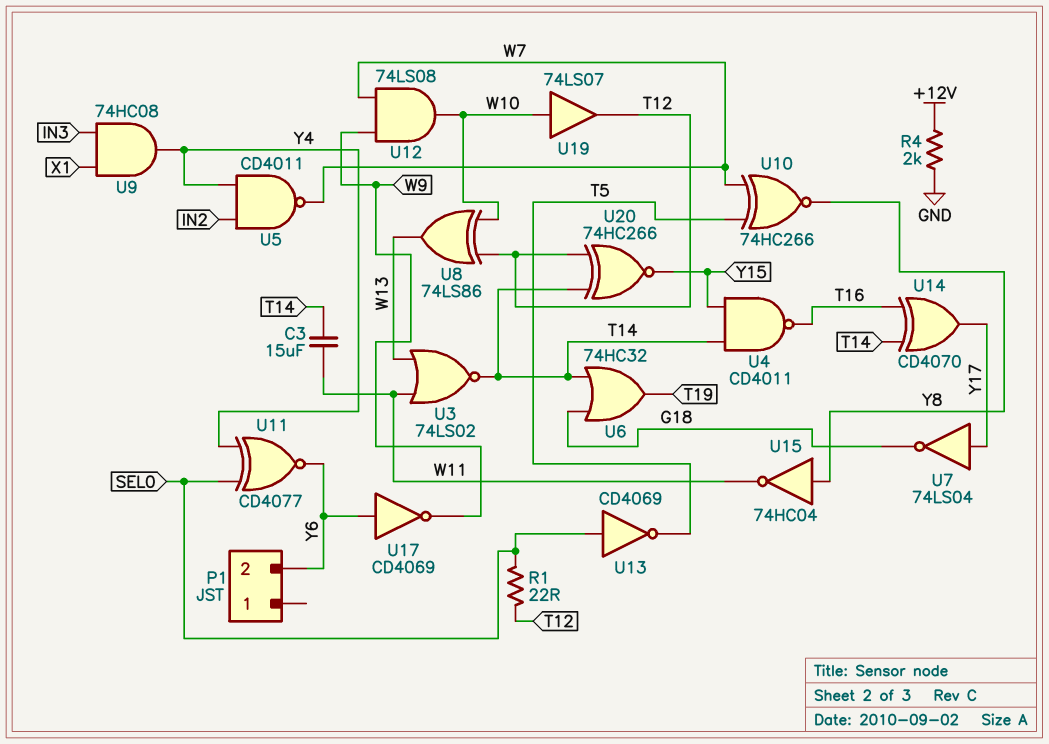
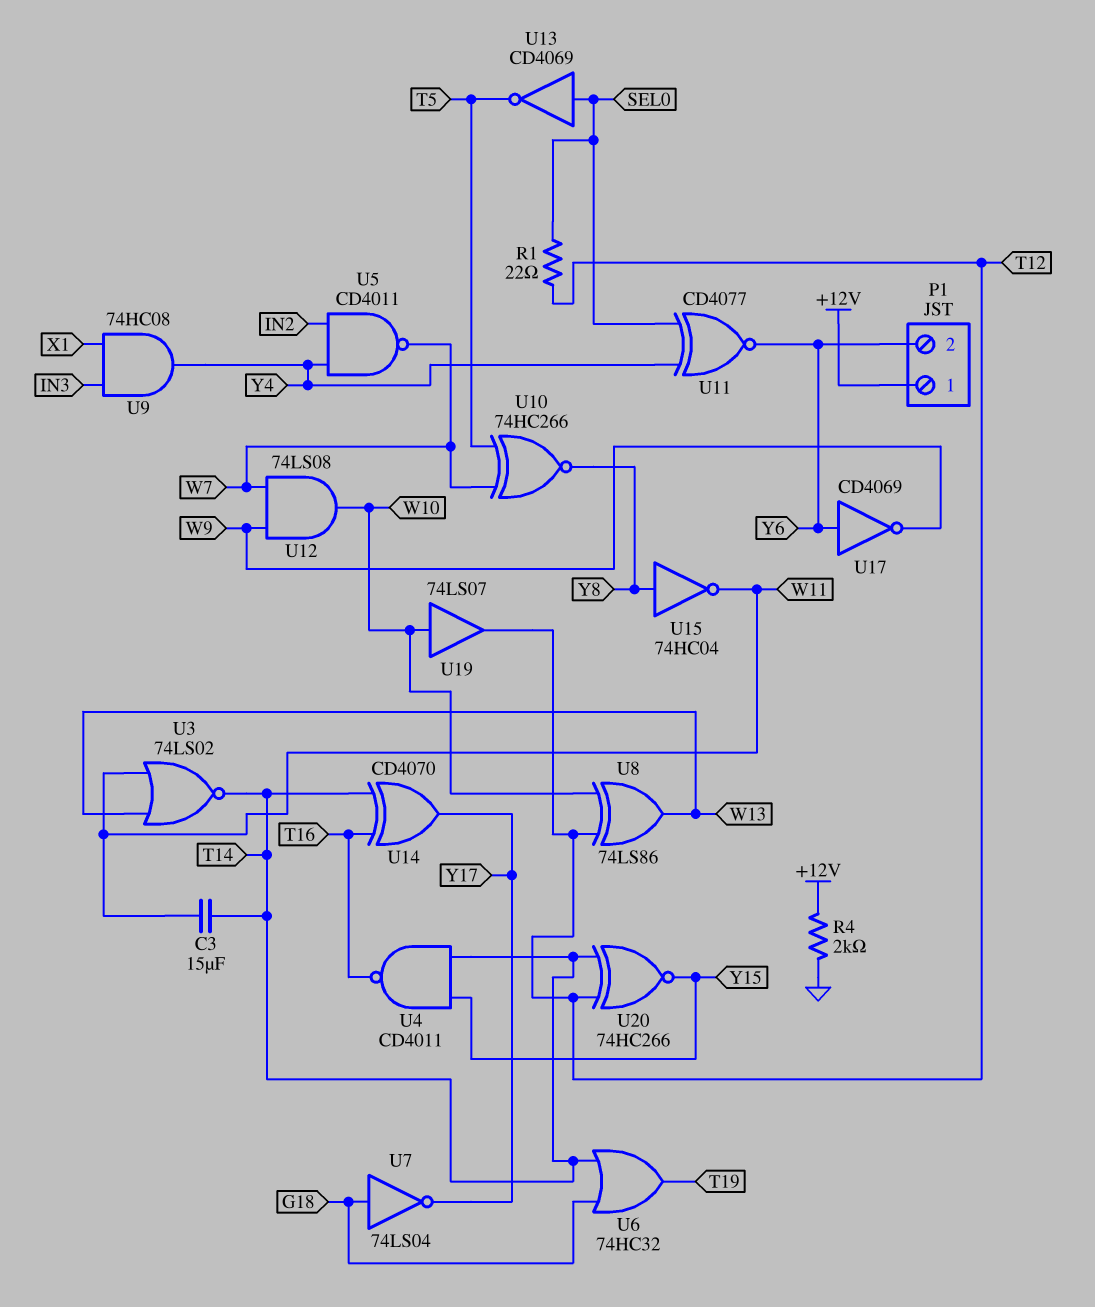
P1 pin 1: none -> +12V
U7: NOT 74LS04 (in Y17, out G18) -> NOT 74LS04 (in G18, out Y17)

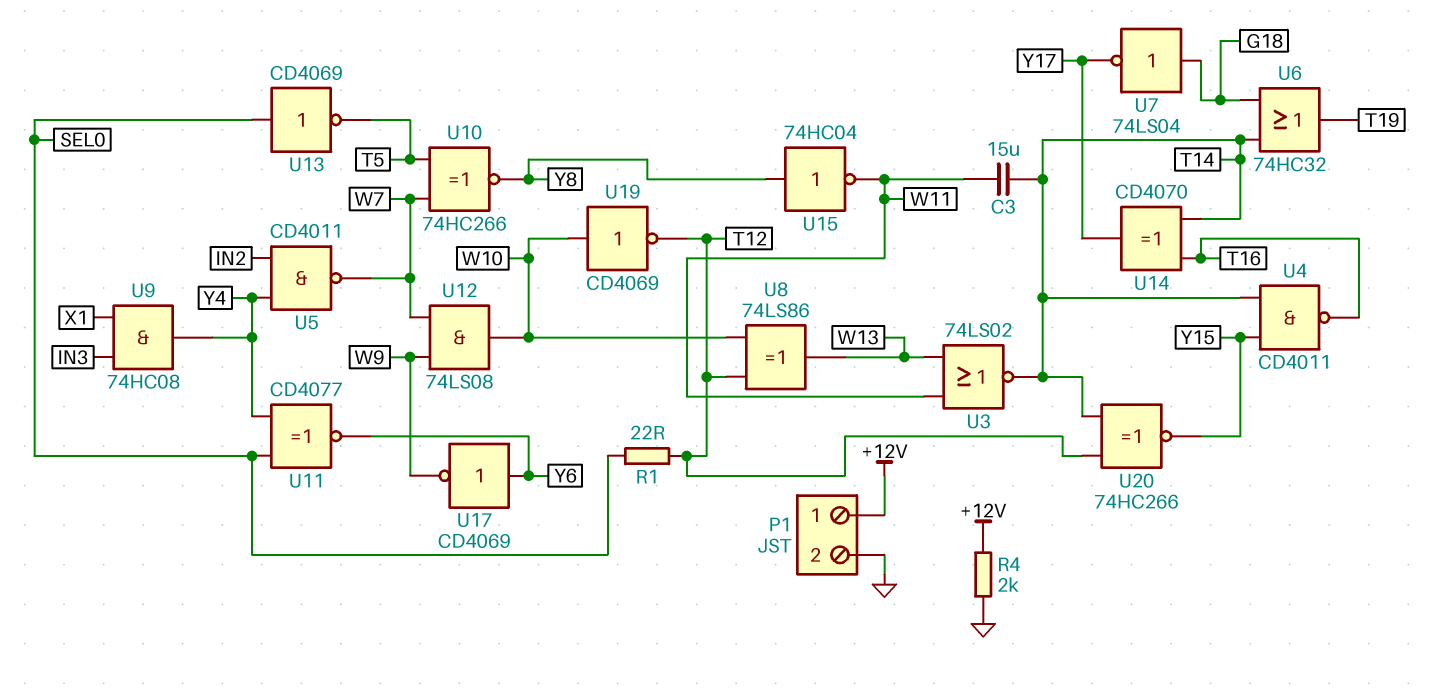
P1 pin 2: Y6 -> GND
U19: buffer 74LS07 (in W10, out T12) -> NOT CD4069 (in W10, out T12)

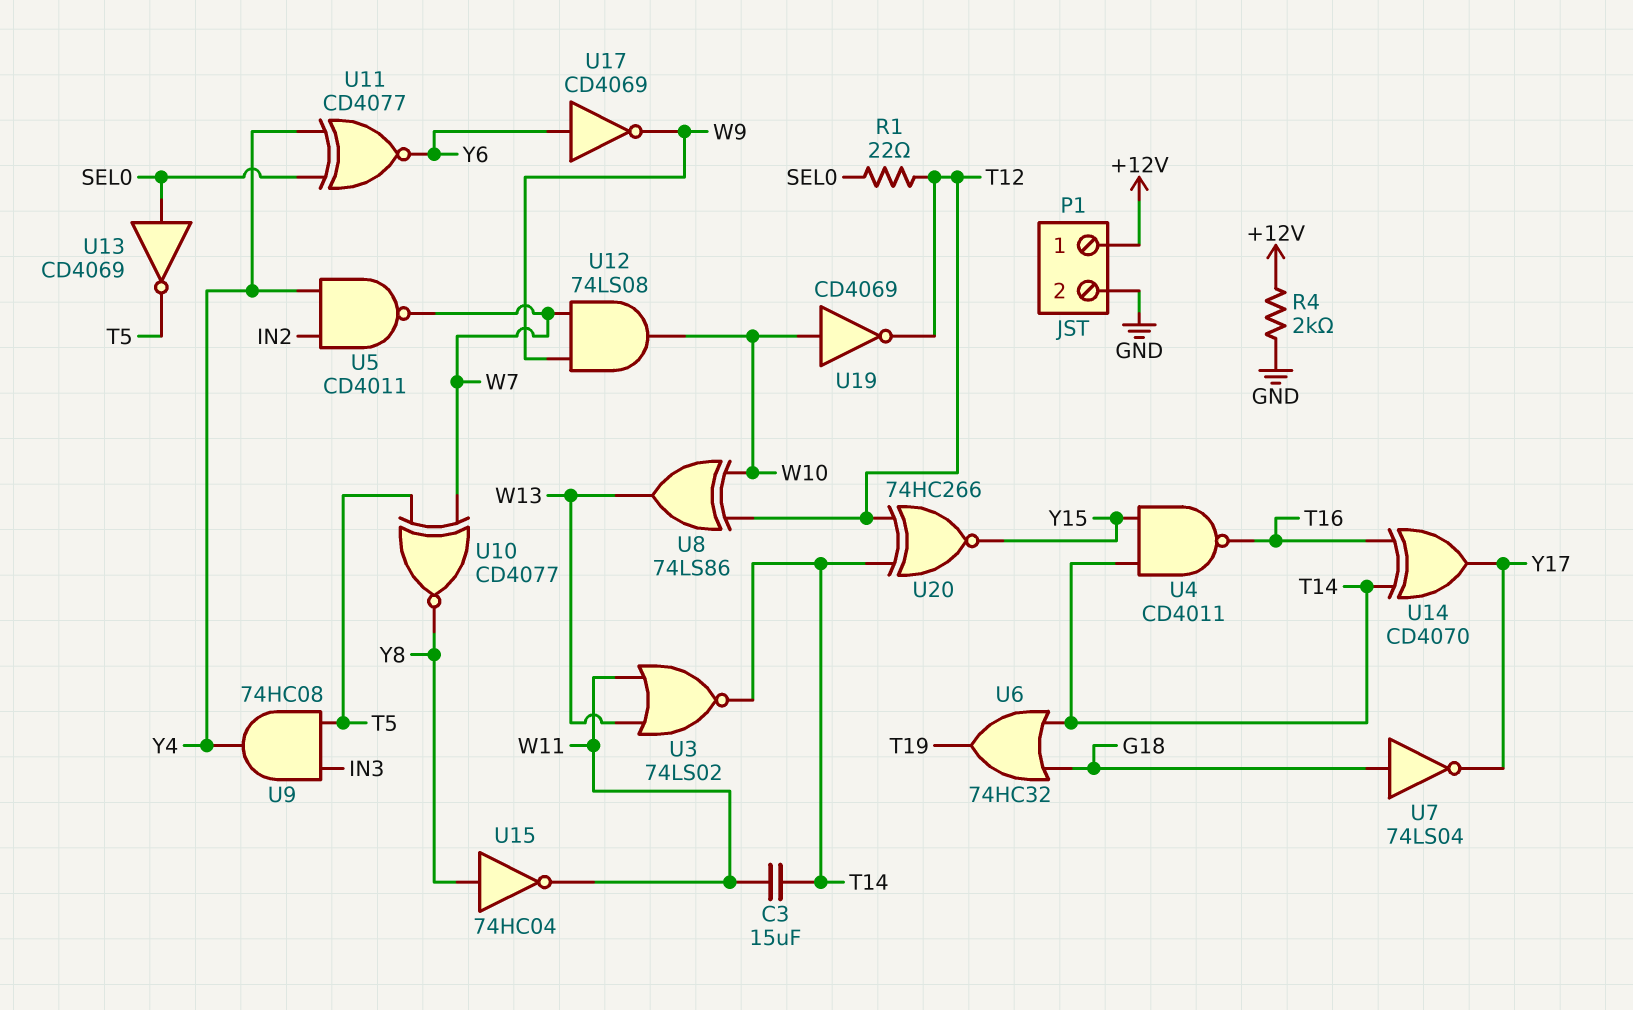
U9: AND 74HC08 (in IN3, in X1, out Y4) -> AND 74HC08 (in IN3, in T5, out Y4)
U10: XNOR 74HC266 (in T5, in W7, out Y8) -> XNOR CD4077 (in T5, in W7, out Y8)

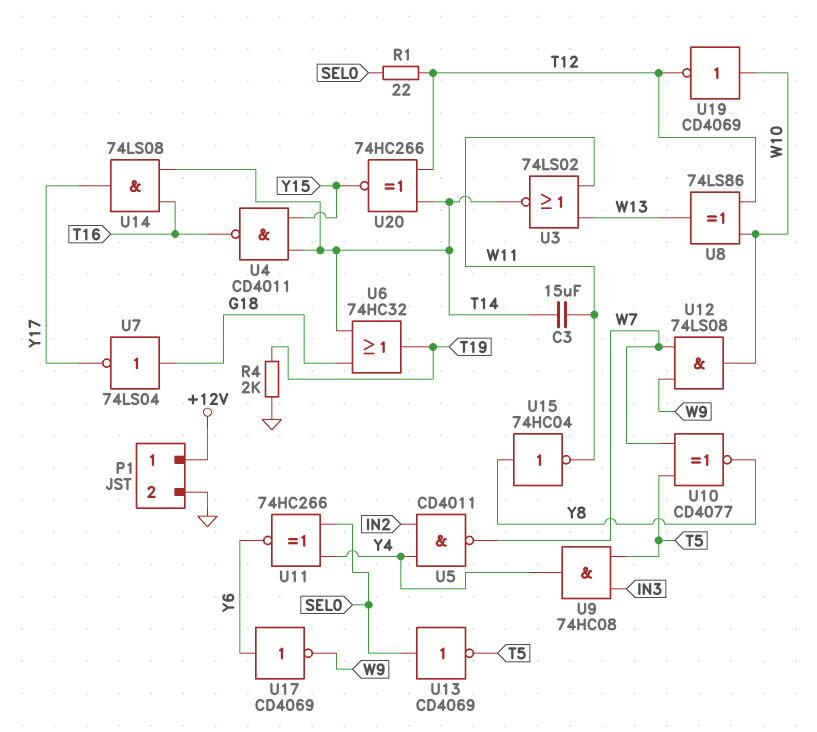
R4: 2k (+12V, GND) -> 2k (GND, T19)
U11: XNOR CD4077 (in SEL0, in Y4, out Y6) -> XNOR 74HC266 (in SEL0, in Y4, out Y6)
U14: XOR CD4070 (in T14, in T16, out Y17) -> AND 74LS08 (in T14, in T16, out Y17)

